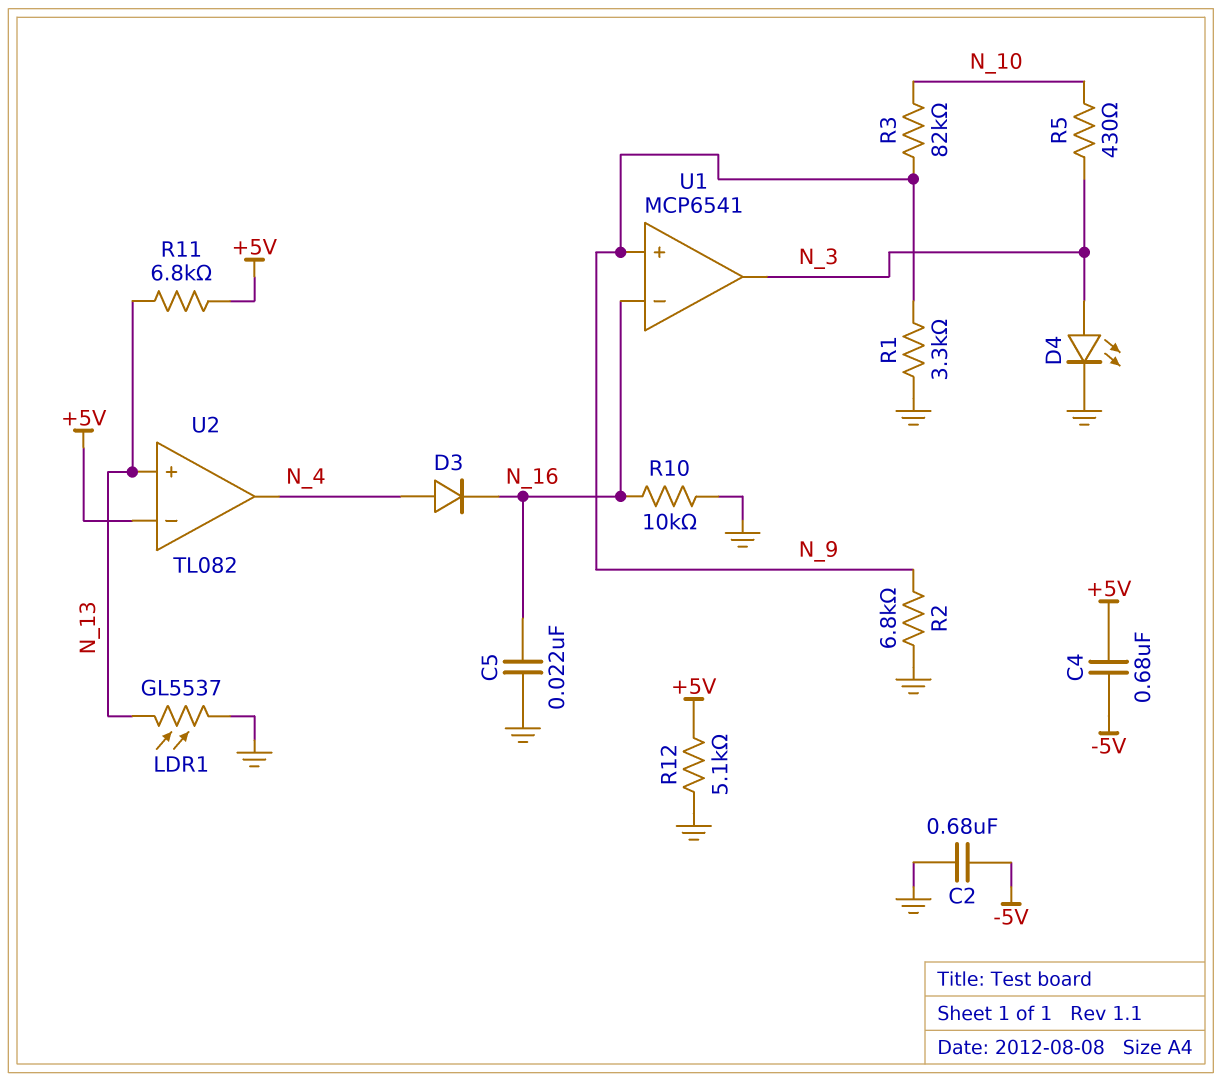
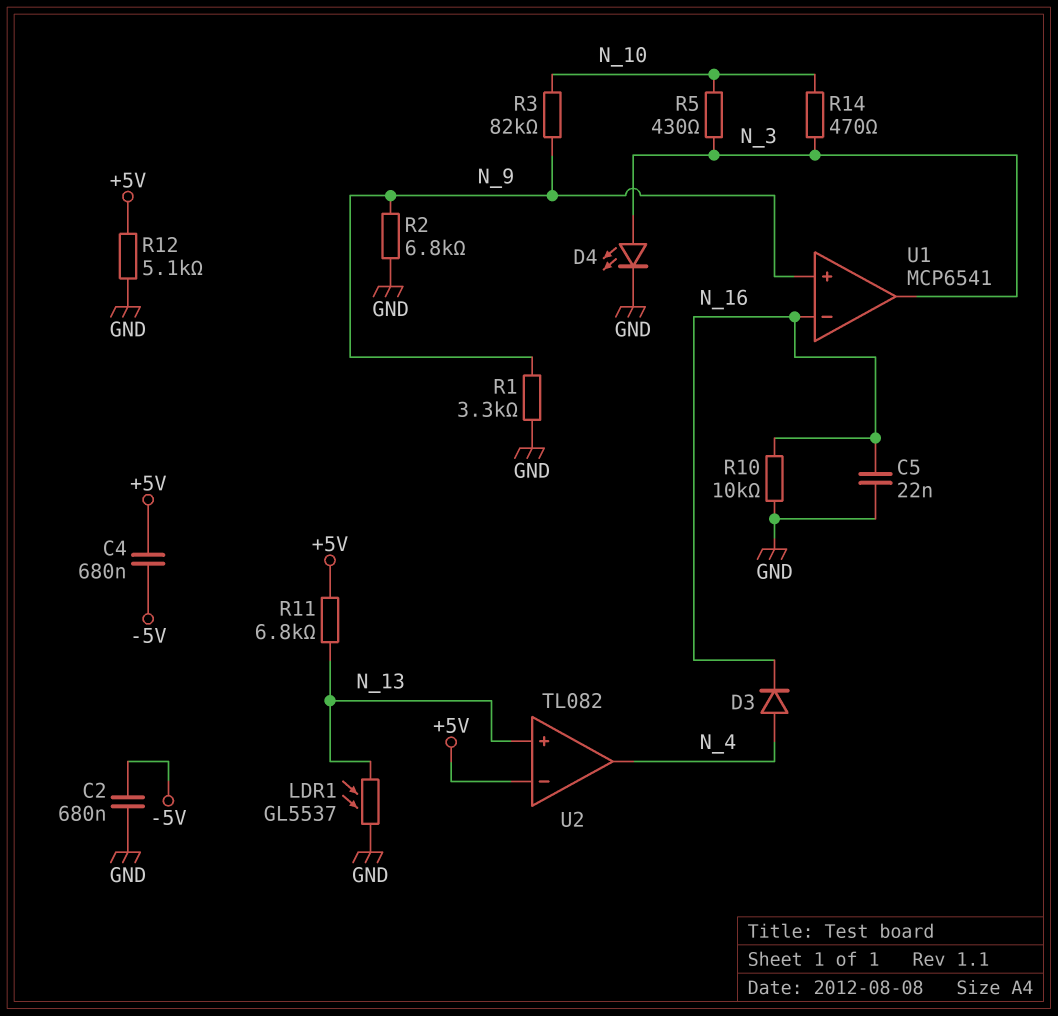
R14: none -> 470 (N_3, N_10)

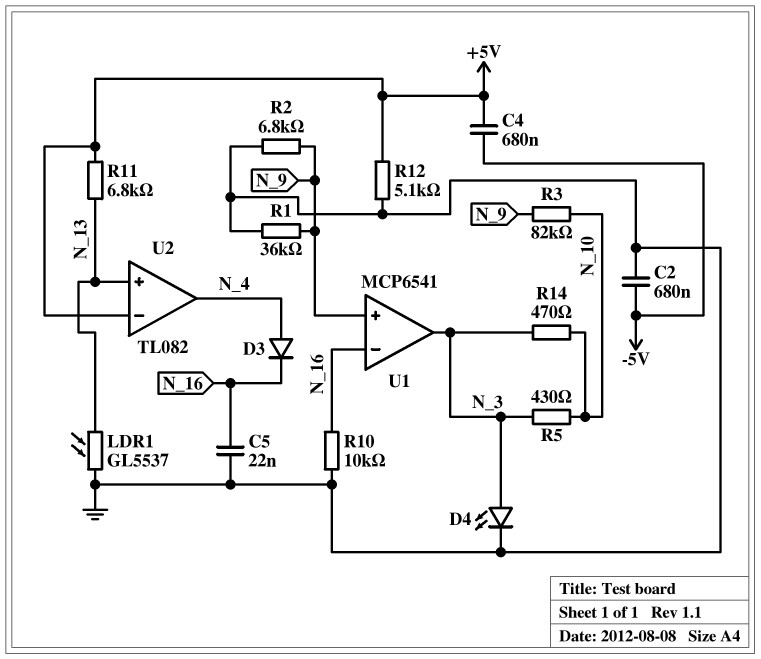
R1: 3.3k (GND, N_9) -> 36k (GND, N_9)

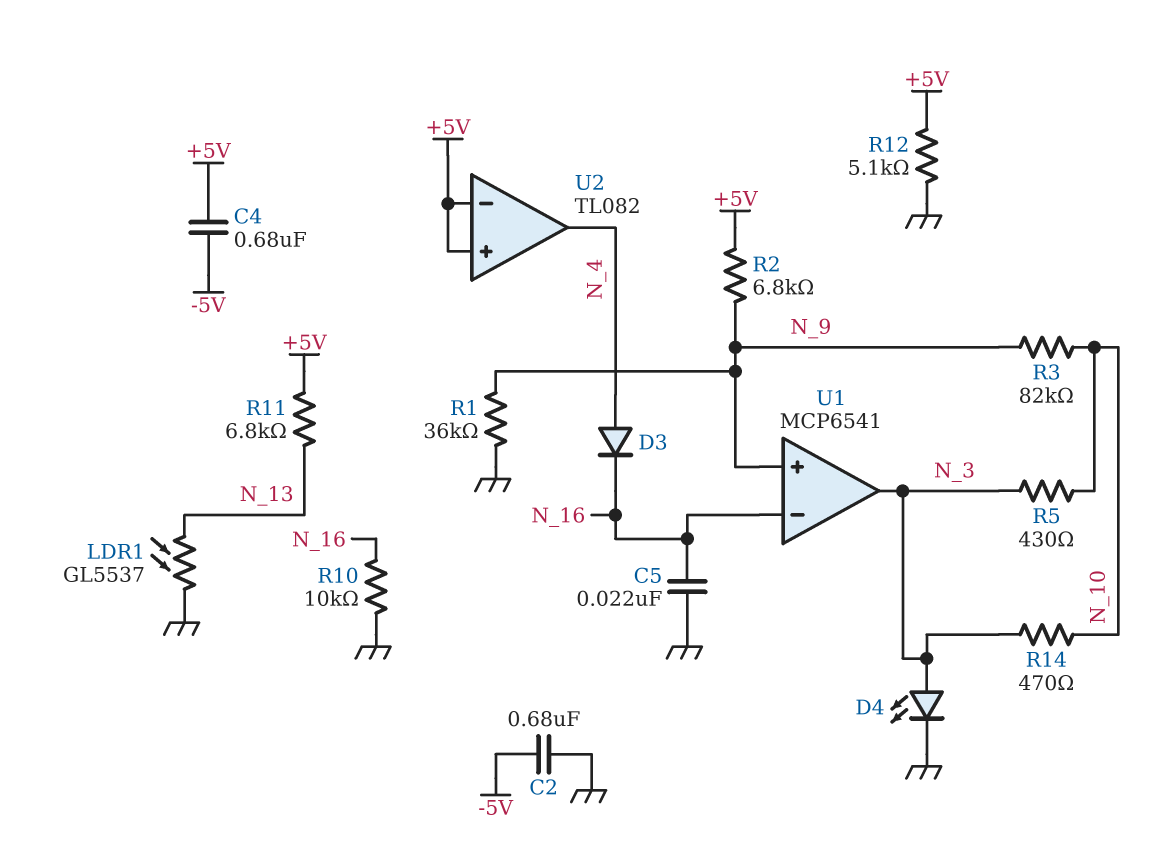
R2: 6.8k (GND, N_9) -> 6.8k (+5V, N_9)
U2 pin in+: N_13 -> +5V

